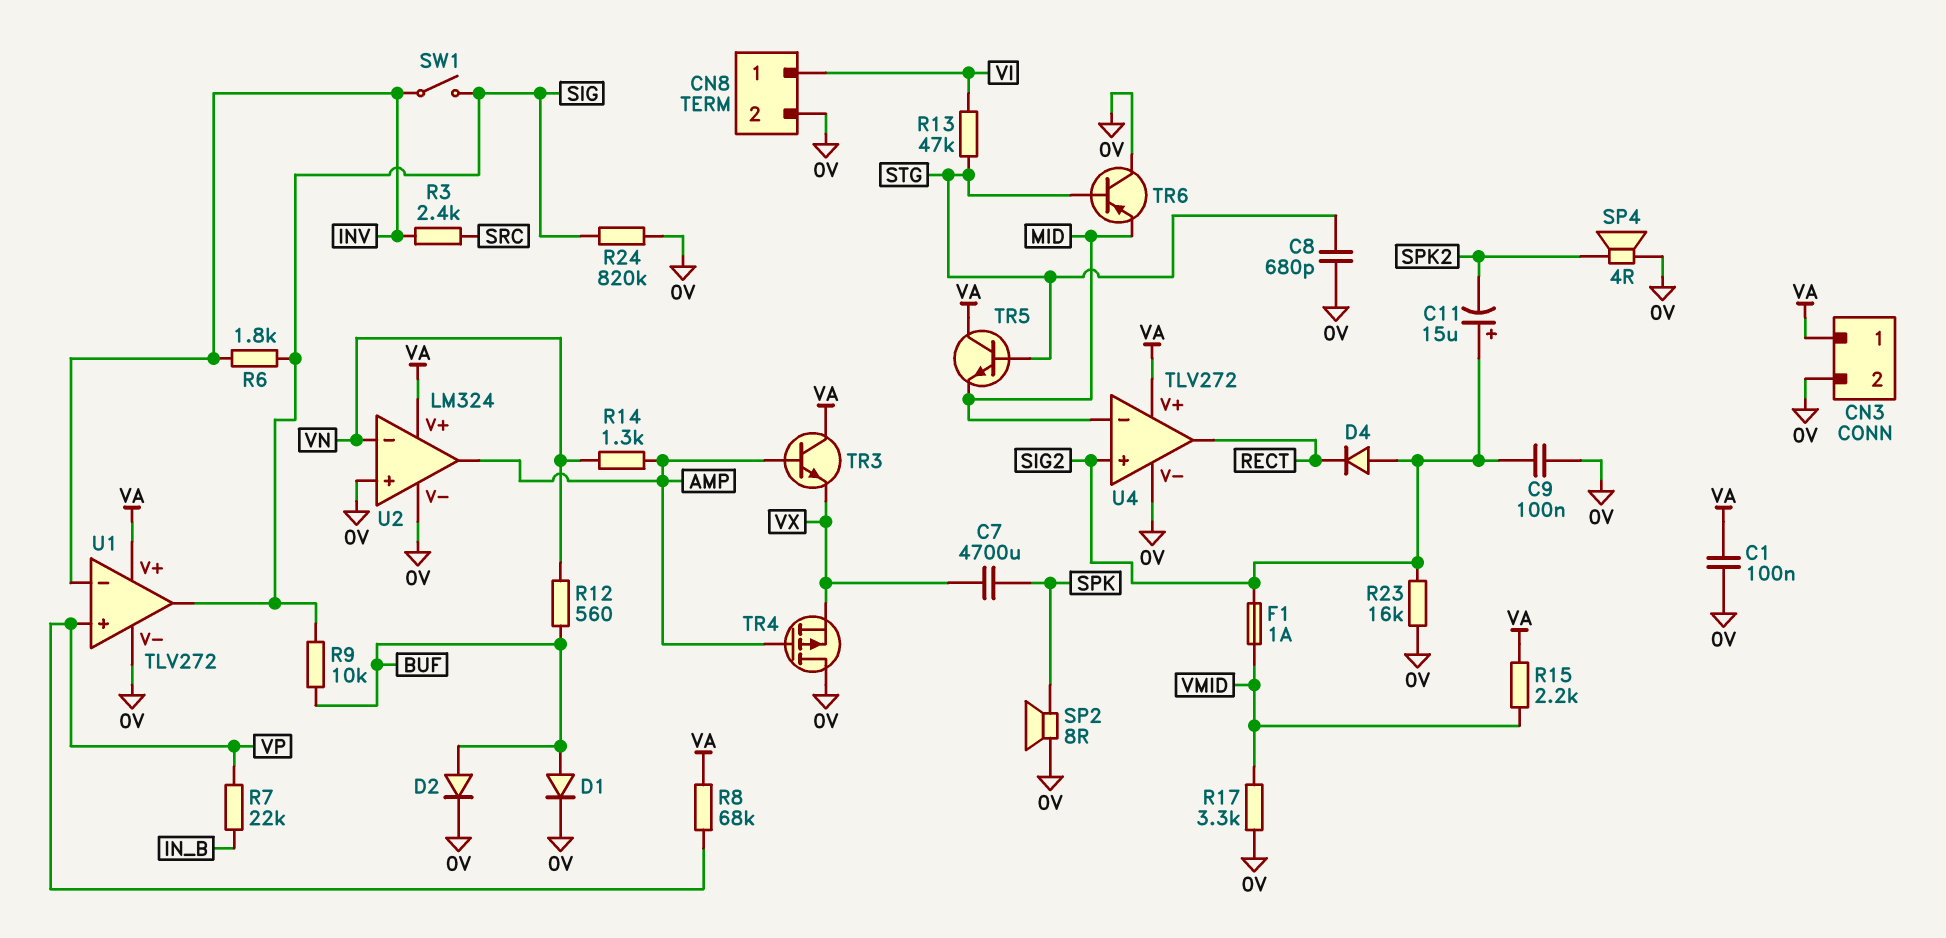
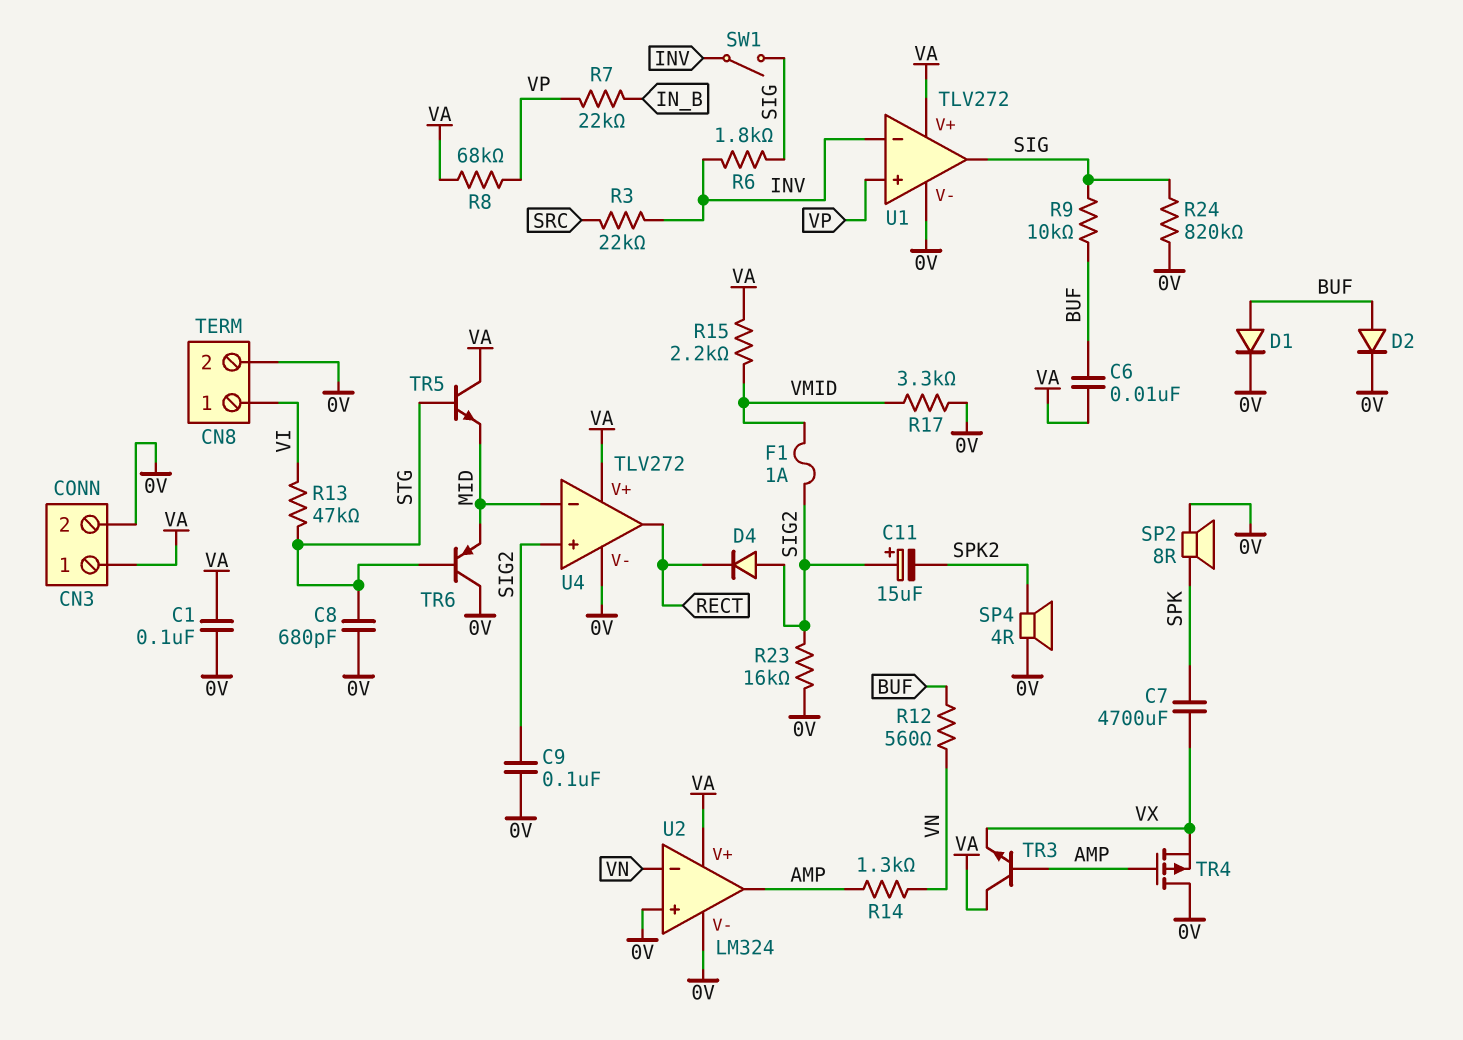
C6: none -> 10nF (BUF, VA)
R3: 2.4k (INV, SRC) -> 22k (INV, SRC)

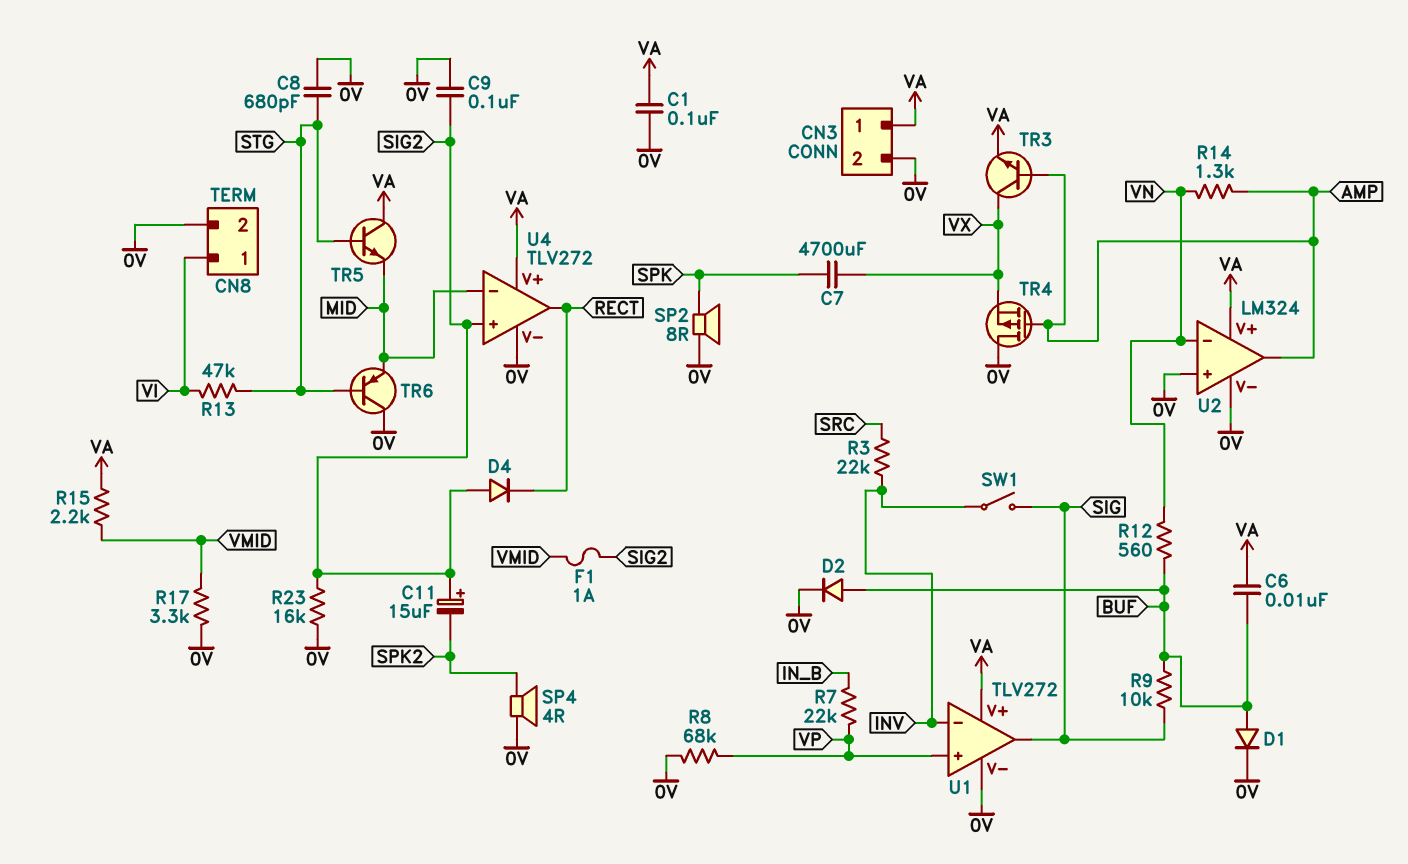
R6: 1.8k (INV, SIG) -> none
R8: 68k (VA, VP) -> 68k (0V, VP)
R24: 820k (0V, SIG) -> none
TR3: NPN (B AMP, C VA, E VX) -> NPN (B AMP, C VX, E VA)

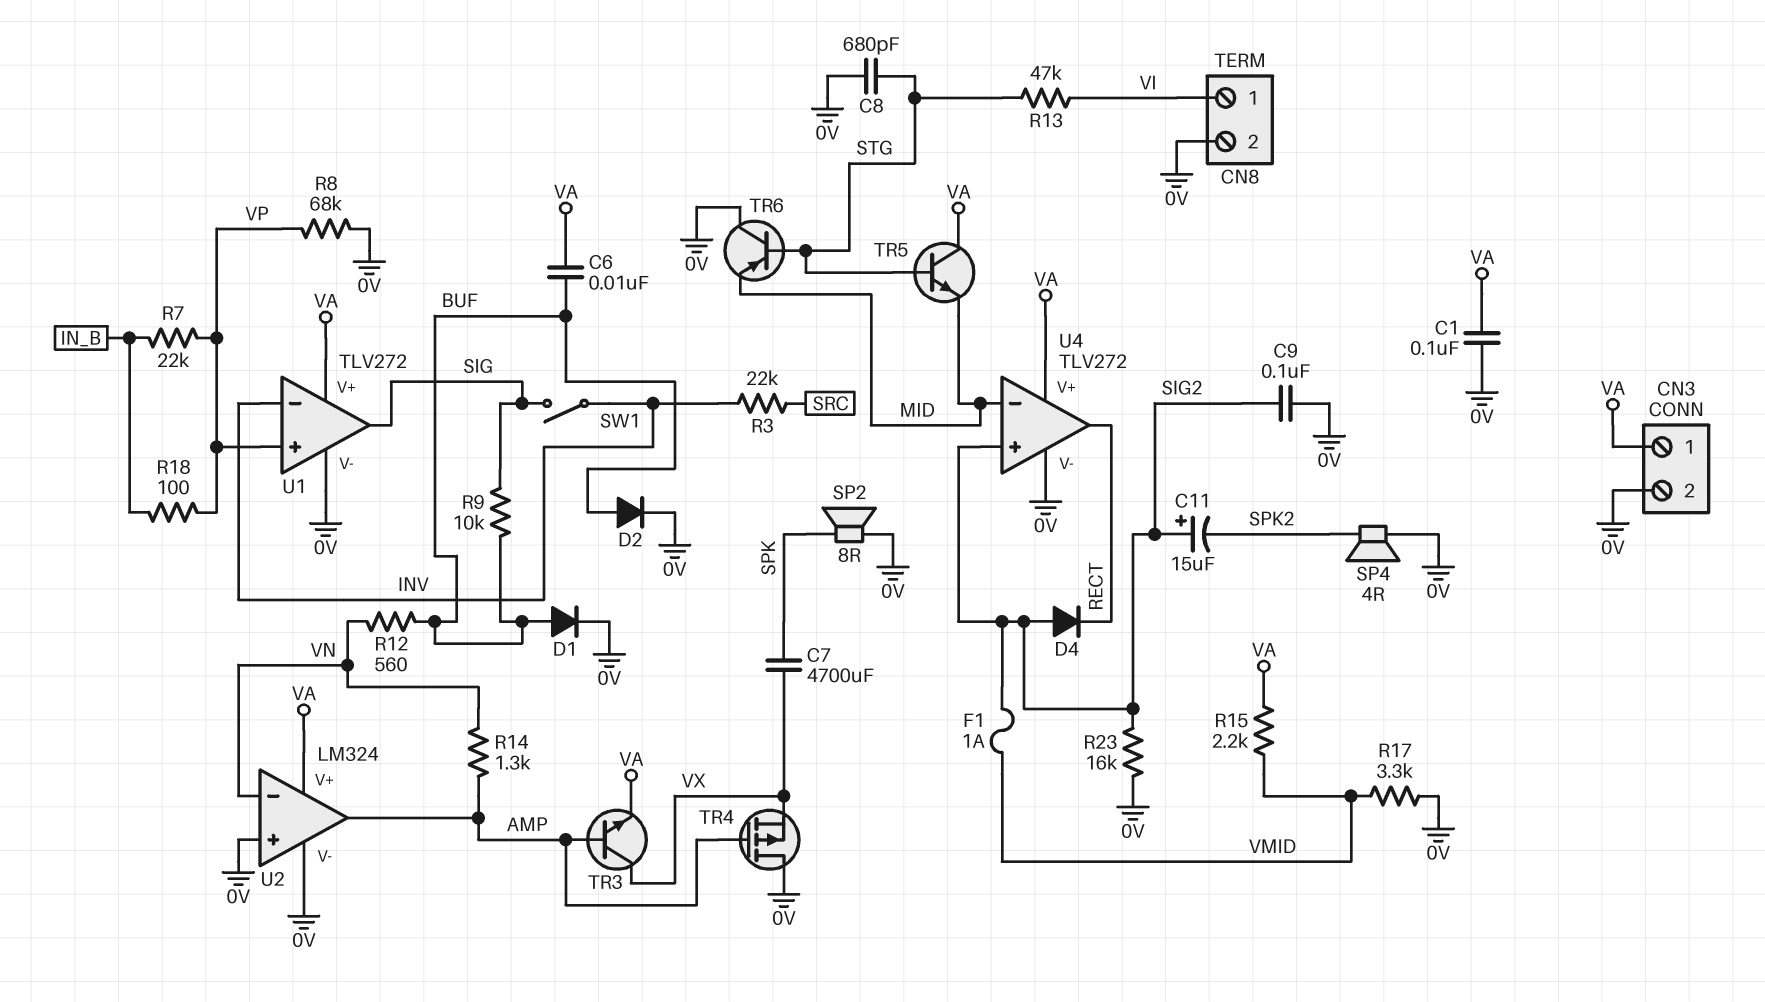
R18: none -> 100 (IN_B, VP)

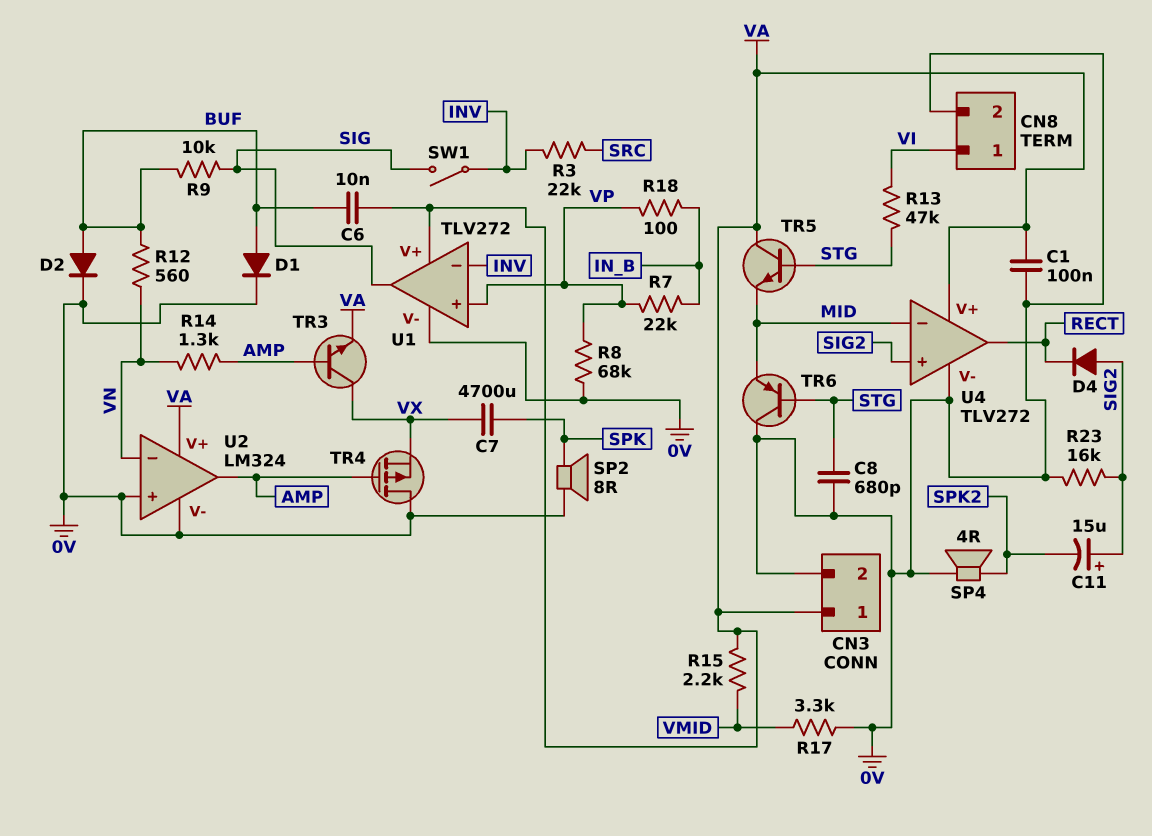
C9: 100nF (0V, SIG2) -> none
F1: 1A (SIG2, VMID) -> none

